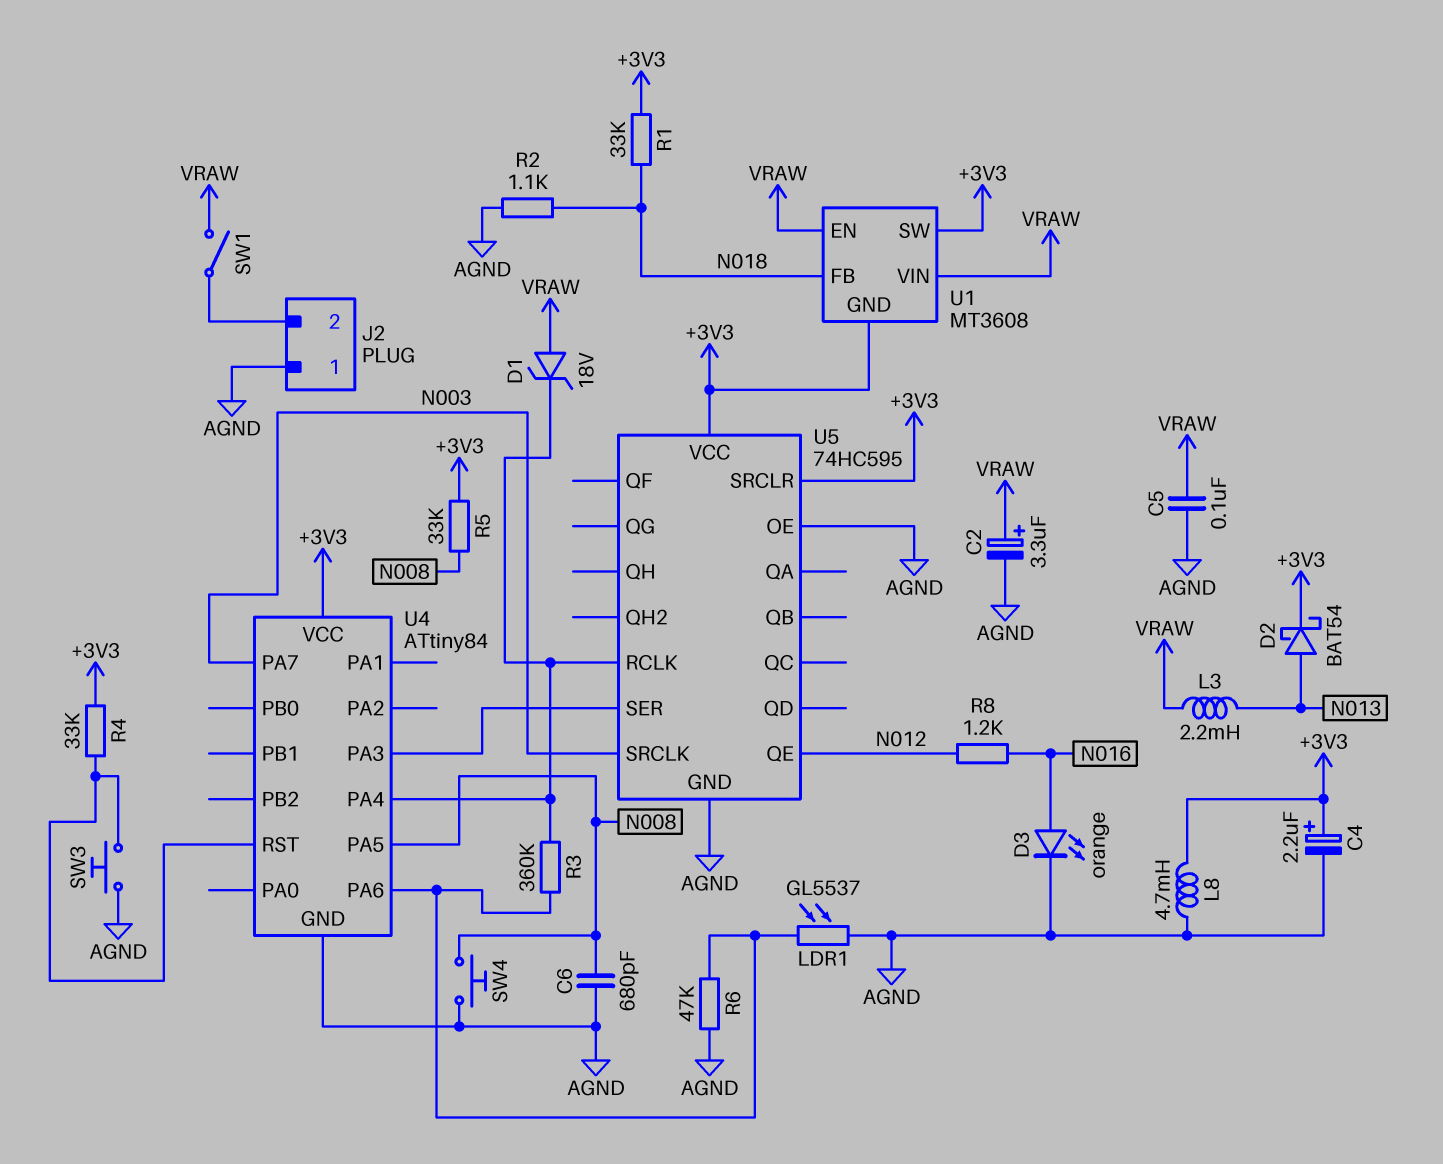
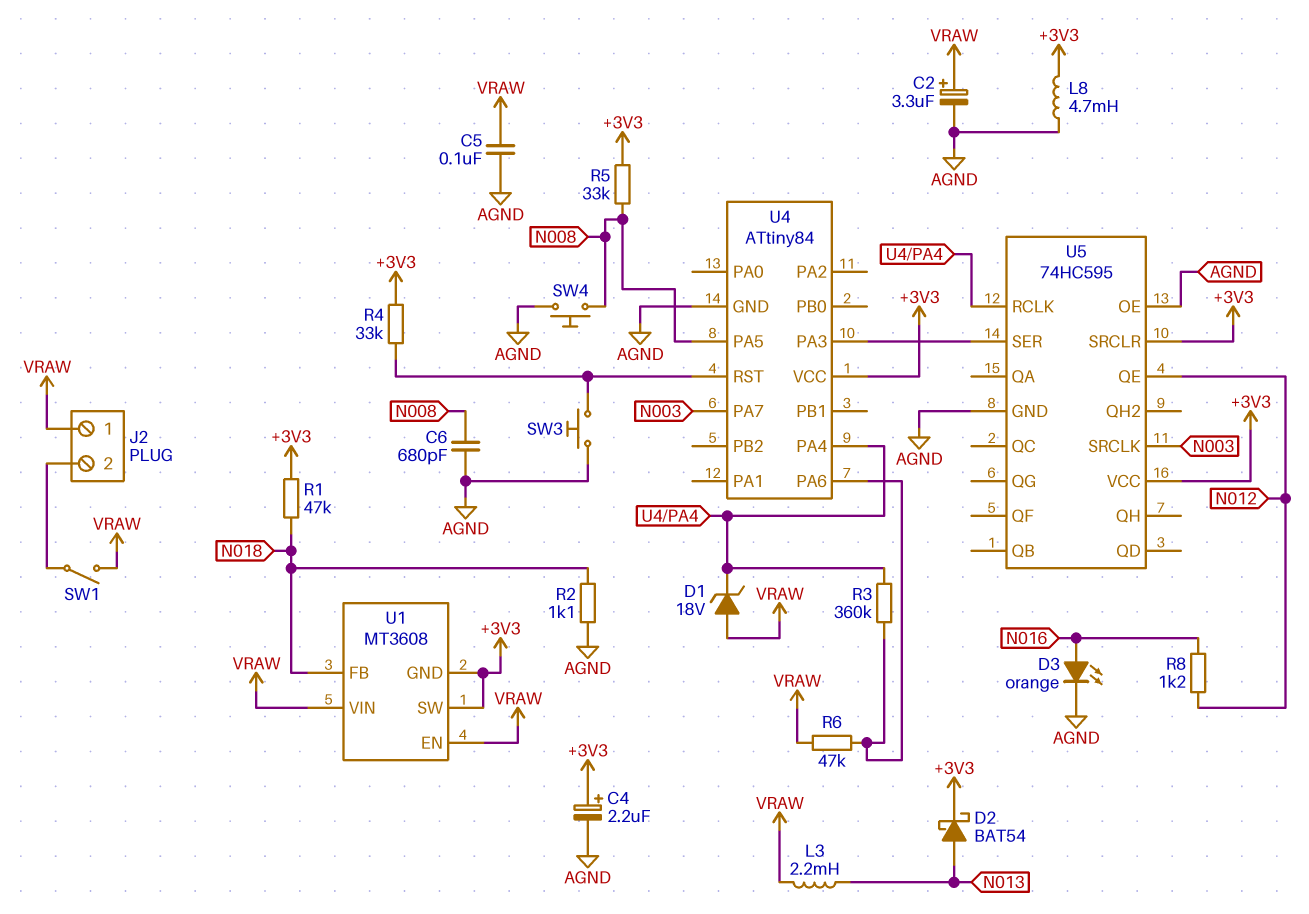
J2 pin 1: AGND -> VRAW
LDR1: GL5537 (AGND, U4/PA6) -> none
R1: 33k (+3V3, N018) -> 47k (+3V3, N018)
R6: 47k (AGND, U4/PA6) -> 47k (U4/PA6, VRAW)

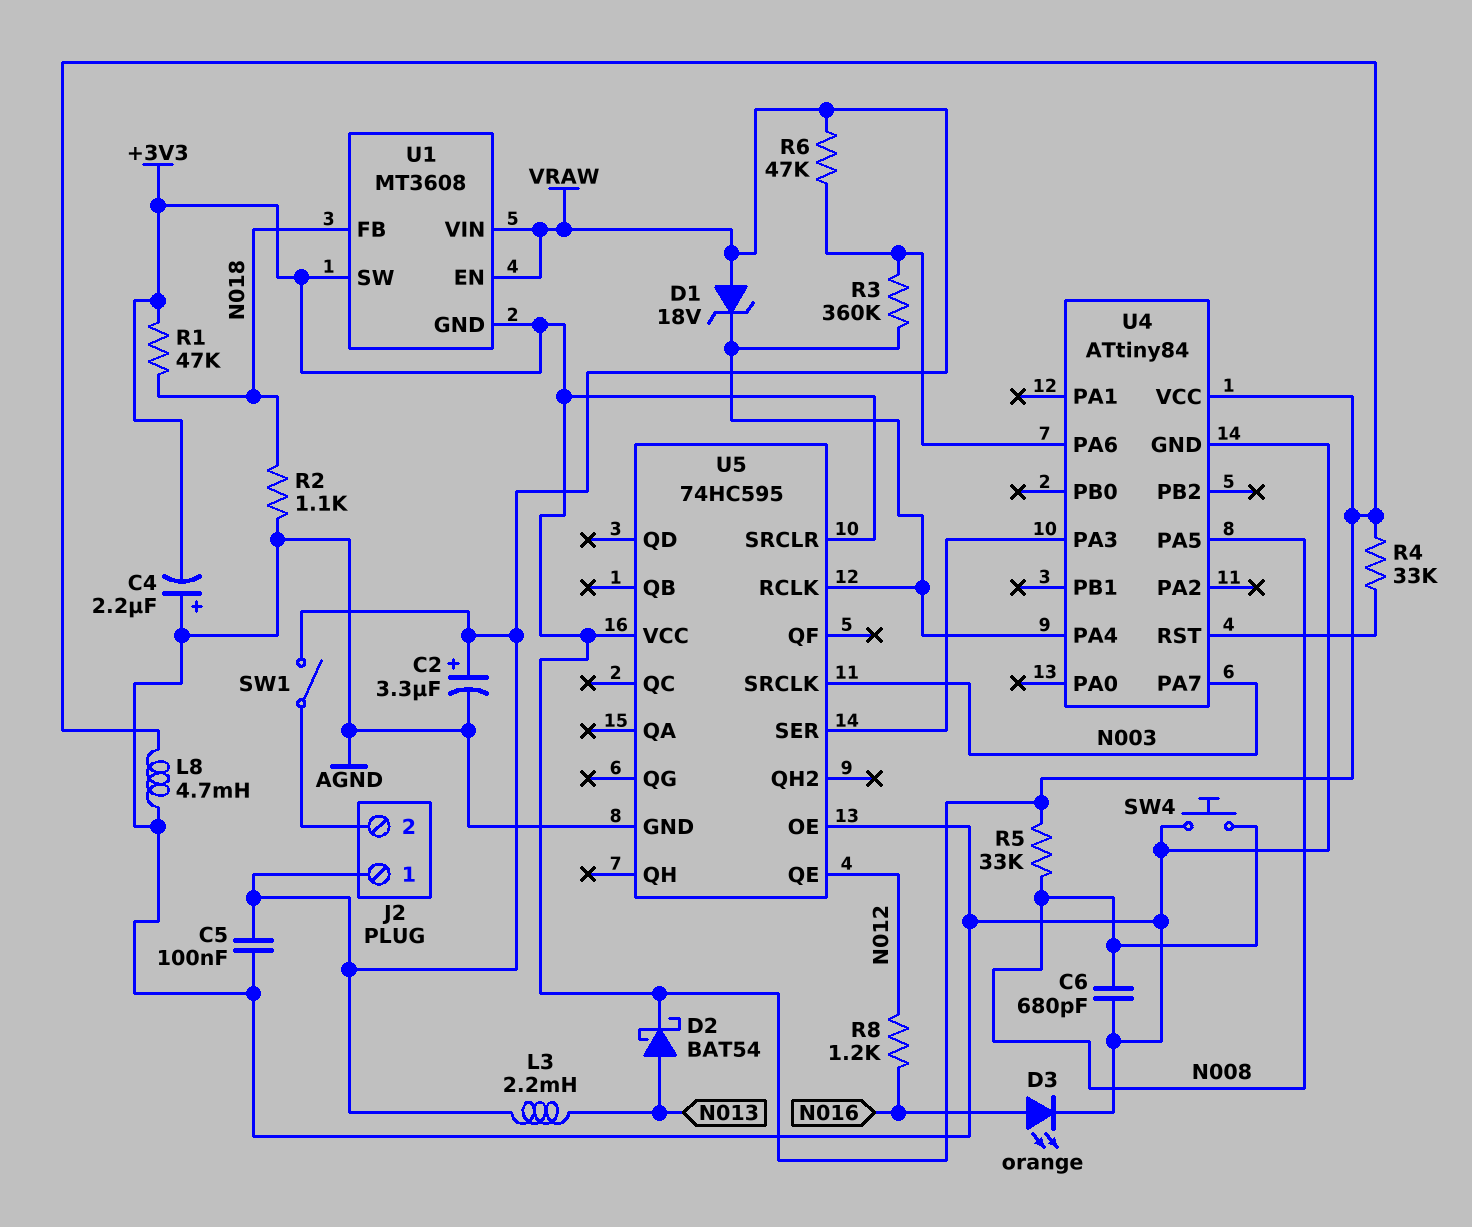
C4: 2.2uF (plus +3V3, minus AGND) -> 2.2uF (plus AGND, minus +3V3)
SW3: button (AGND, U4/RST) -> none

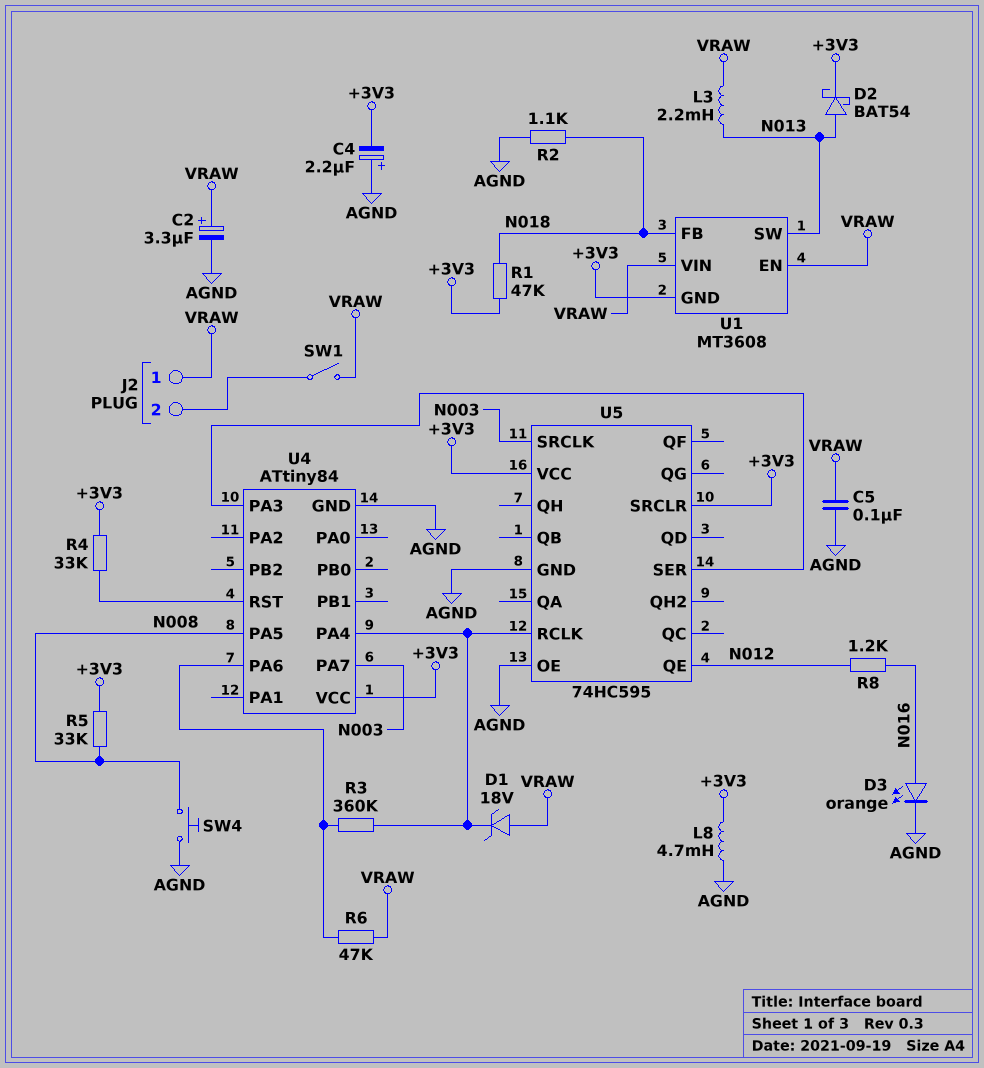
C6: 680pF (AGND, N008) -> none
U1 pin SW: +3V3 -> N013

